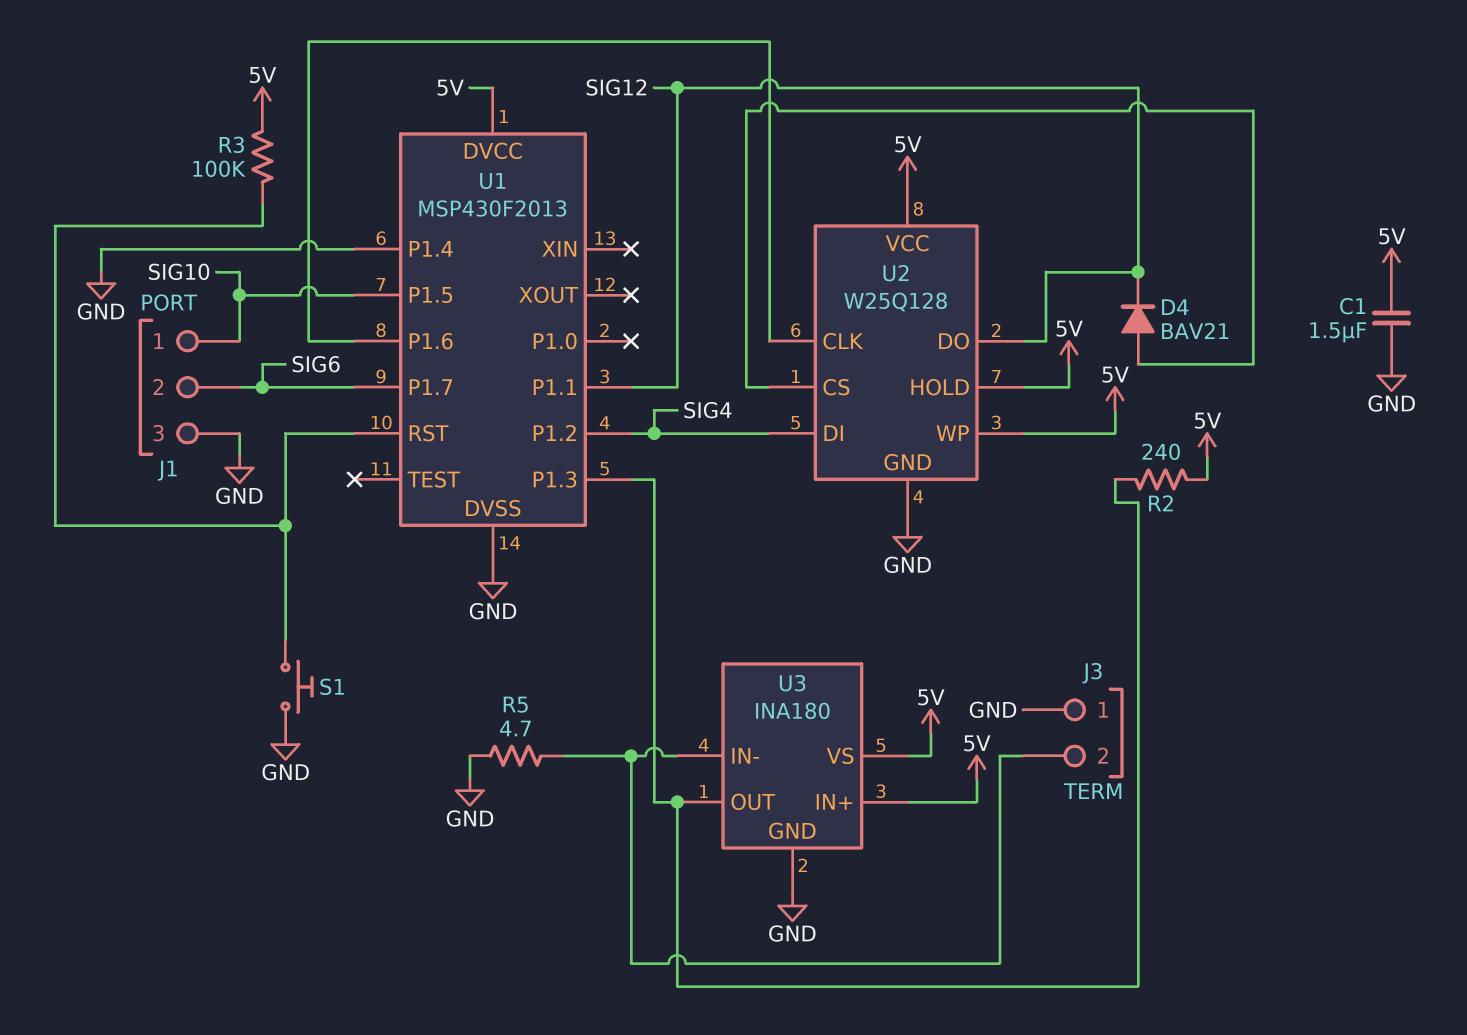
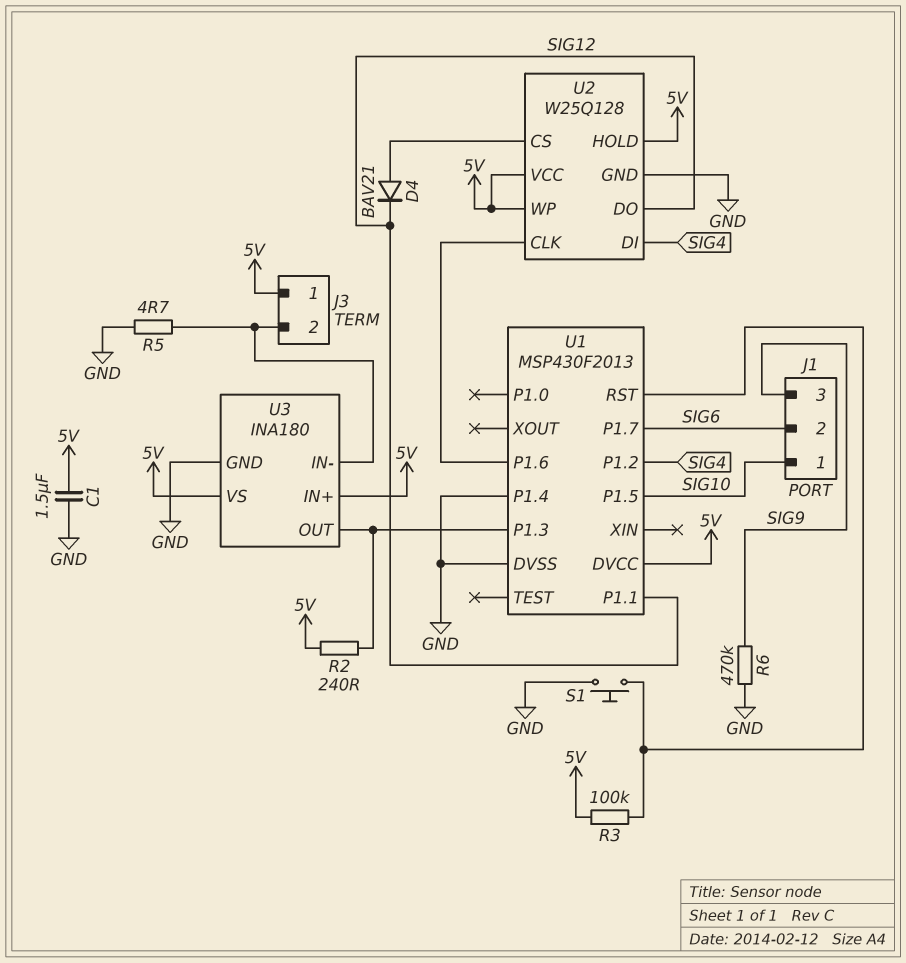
J1 pin 3: GND -> SIG9
J3 pin 1: GND -> 5V
R6: none -> 470k (GND, SIG9)

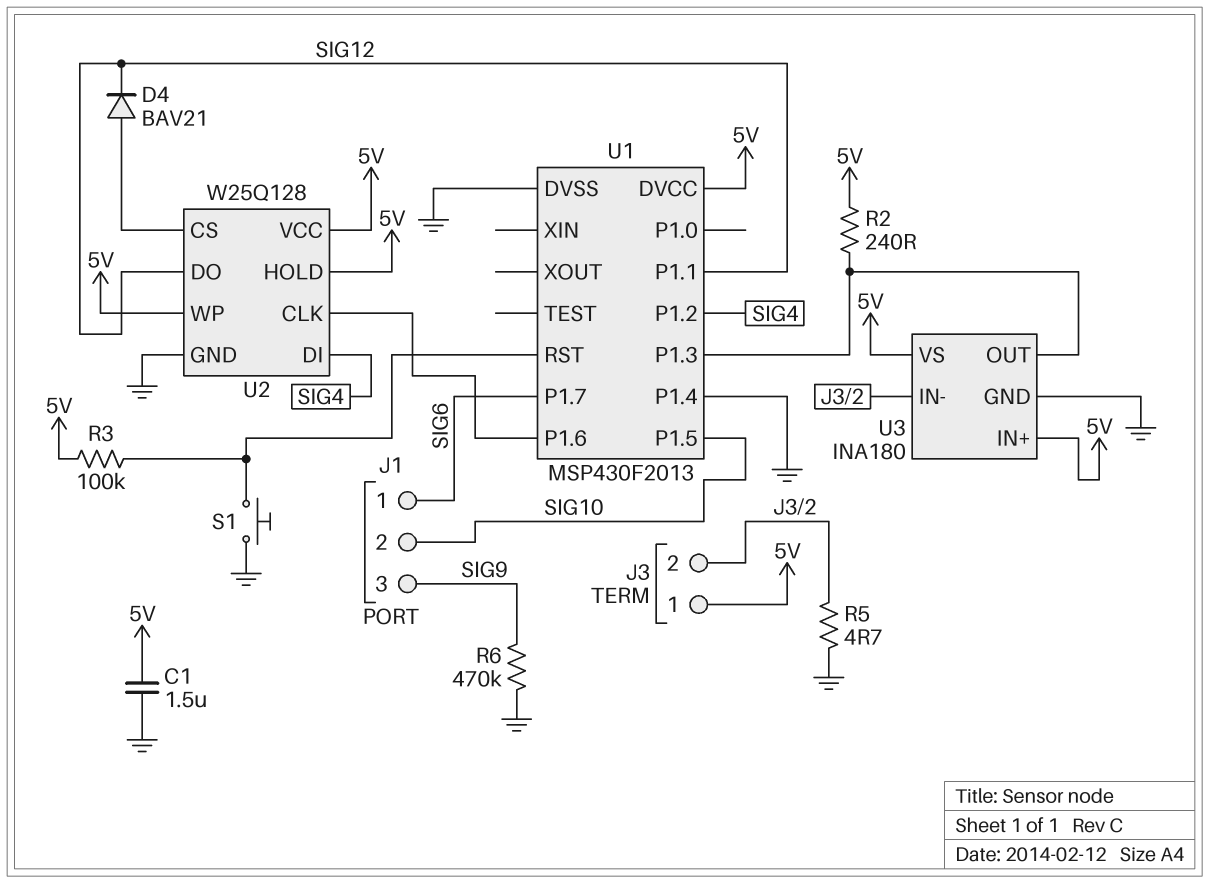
J1 pin 1: SIG10 -> SIG6
J1 pin 2: SIG6 -> SIG10

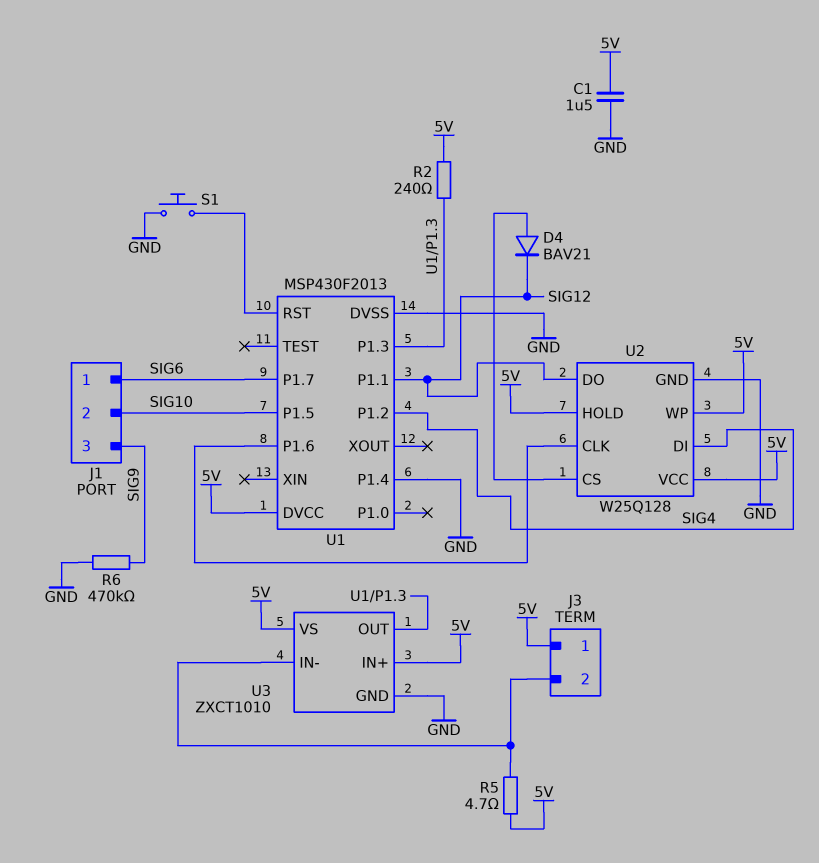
R3: 100k (5V, U1/RST) -> none
R5: 4.7 (GND, J3/2) -> 4.7 (5V, J3/2)
U3: INA180 -> ZXCT1010

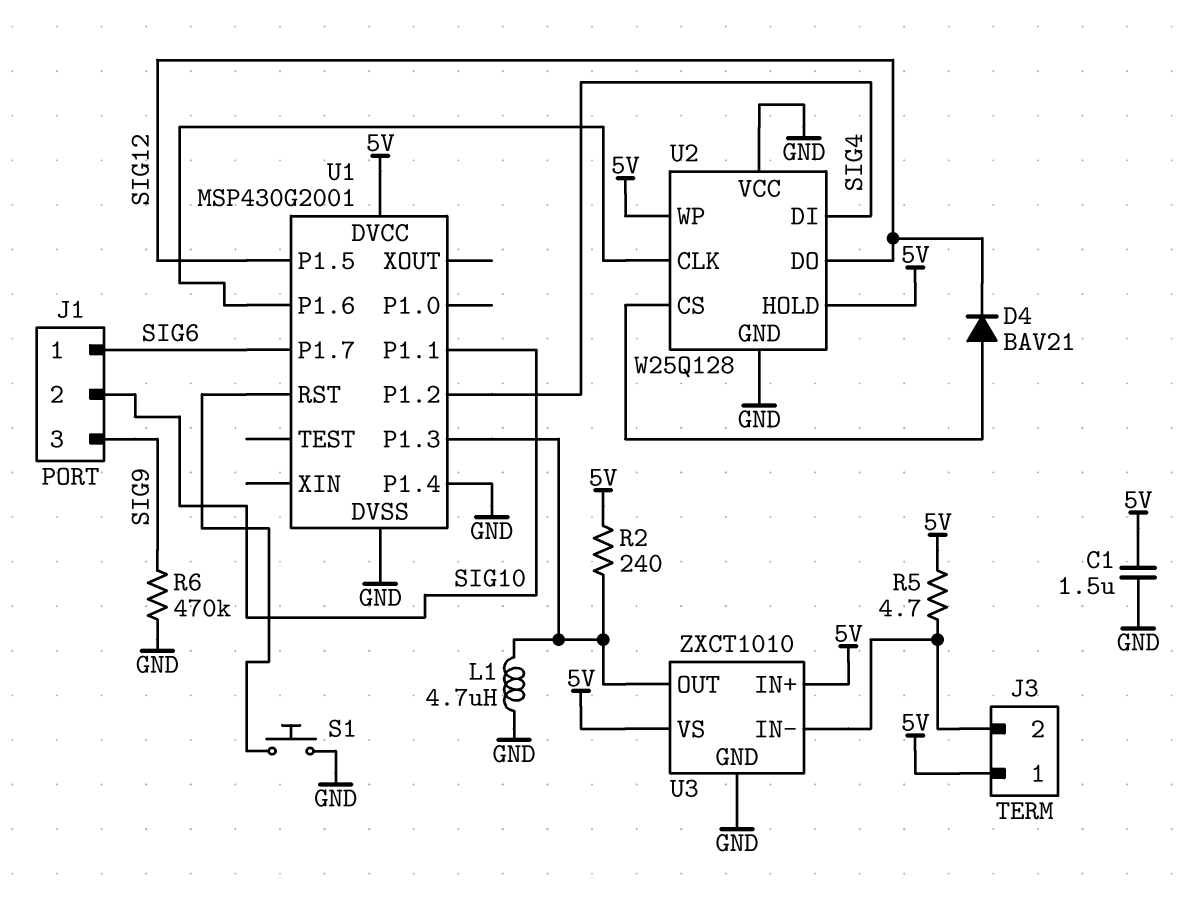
L1: none -> 4.7uH (GND, U1/P1.3)
U1: MSP430F2013 -> MSP430G2001
U1 pin P1.1: SIG12 -> SIG10
U1 pin P1.5: SIG10 -> SIG12
U2 pin VCC: 5V -> GND

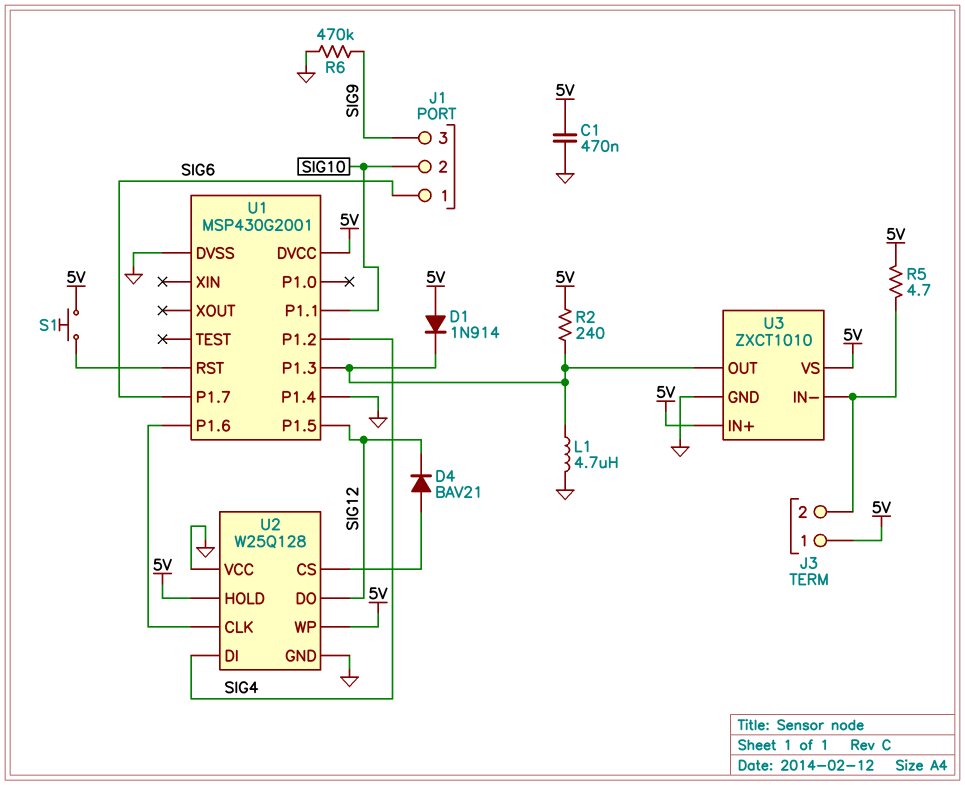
C1: 1.5uF (5V, GND) -> 470nF (5V, GND)
D1: none -> diode 1N914 (A 5V, K U1/P1.3)
S1: button (GND, U1/RST) -> button (5V, U1/RST)

